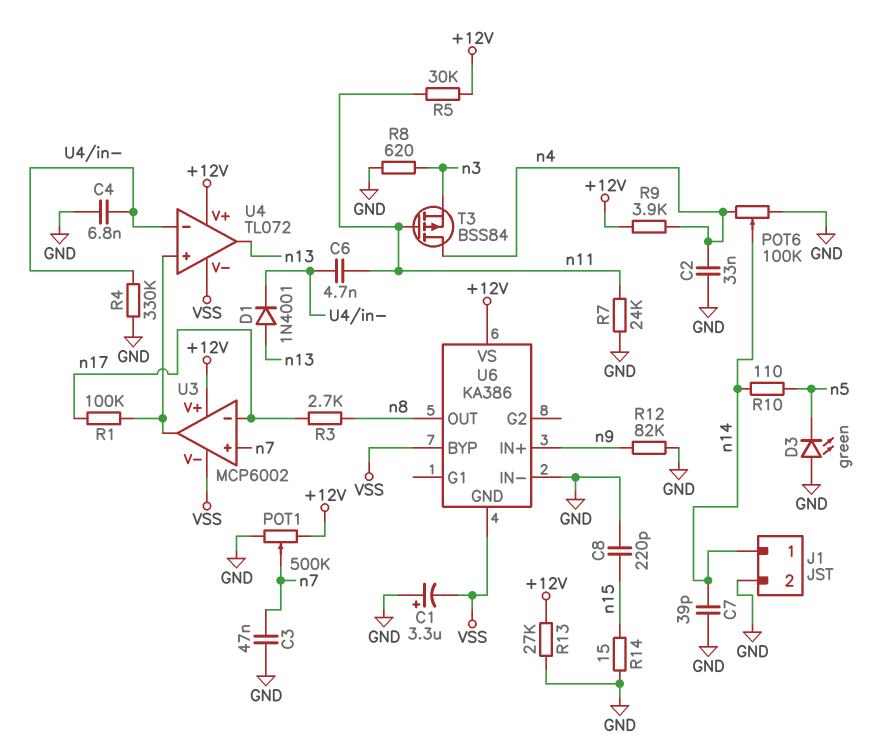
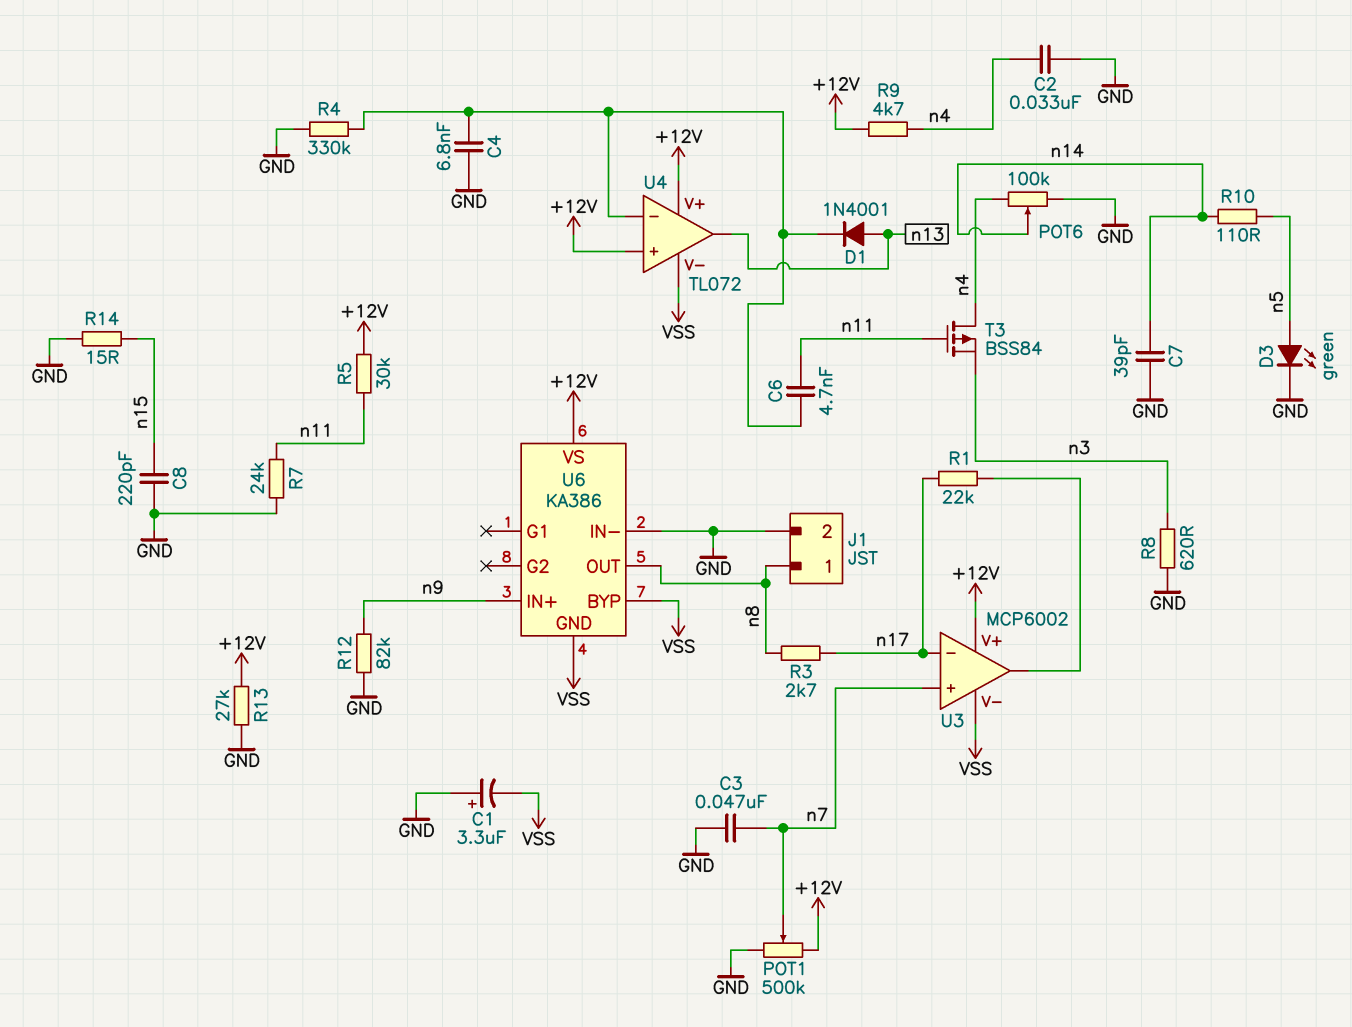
D3: LED green (A GND, K n5) -> LED green (A n5, K GND)
J1 pin 1: n14 -> n8
R1: 100k (U3/out, n17) -> 22k (U3/out, n17)
R9: 3.9k (+12V, n4) -> 4.7k (+12V, n4)
U4 pin in+: U3/out -> +12V

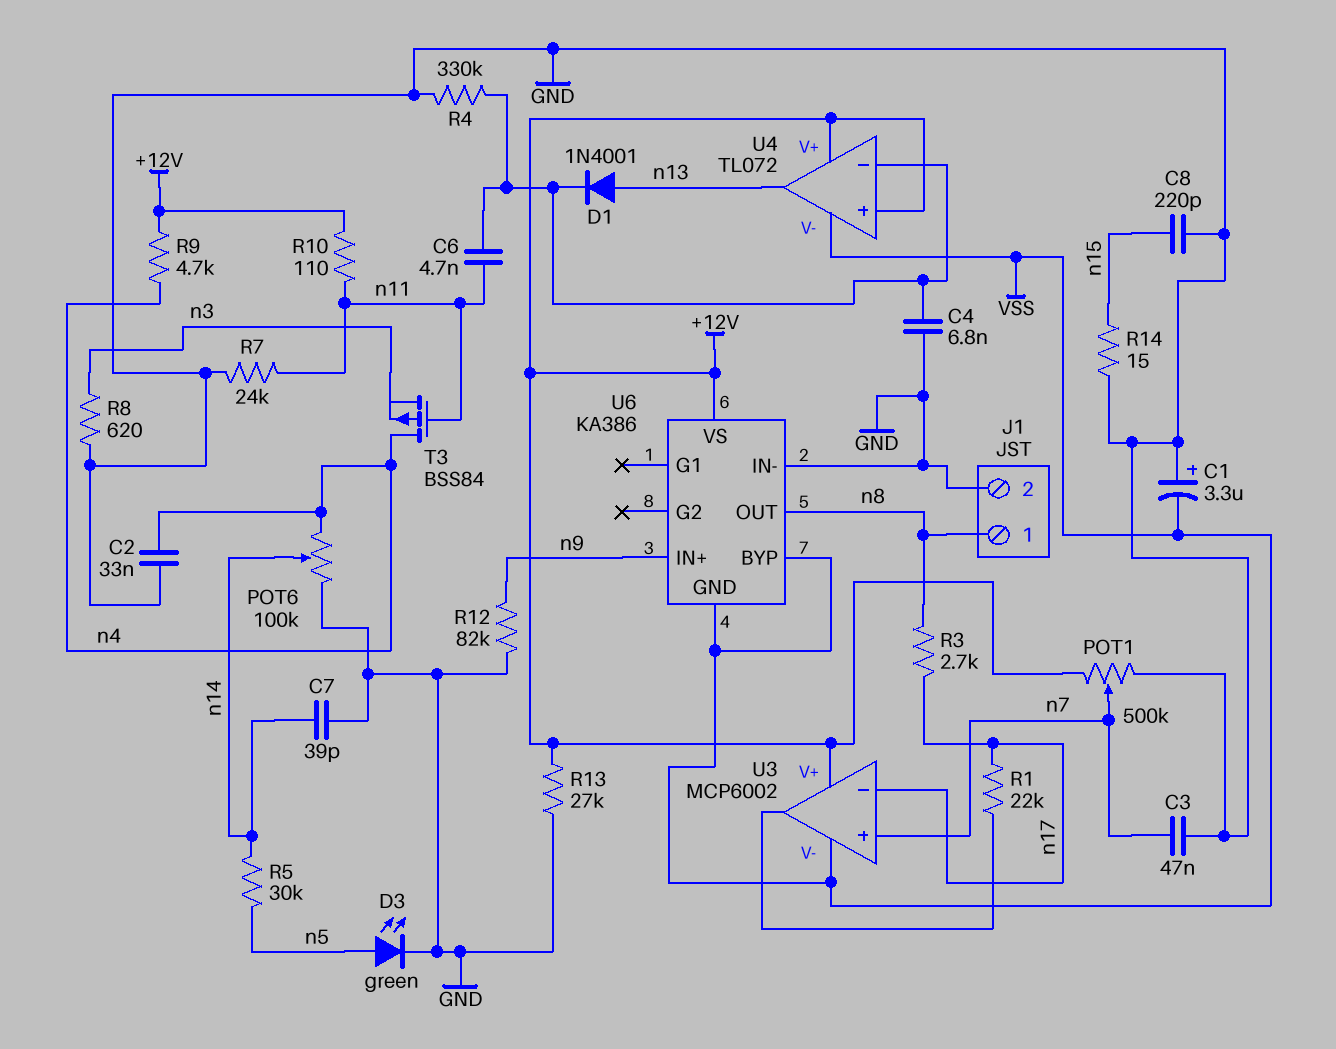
R5: 30k (+12V, n11) -> 30k (n5, n14)
R10: 110 (n5, n14) -> 110 (+12V, n11)

